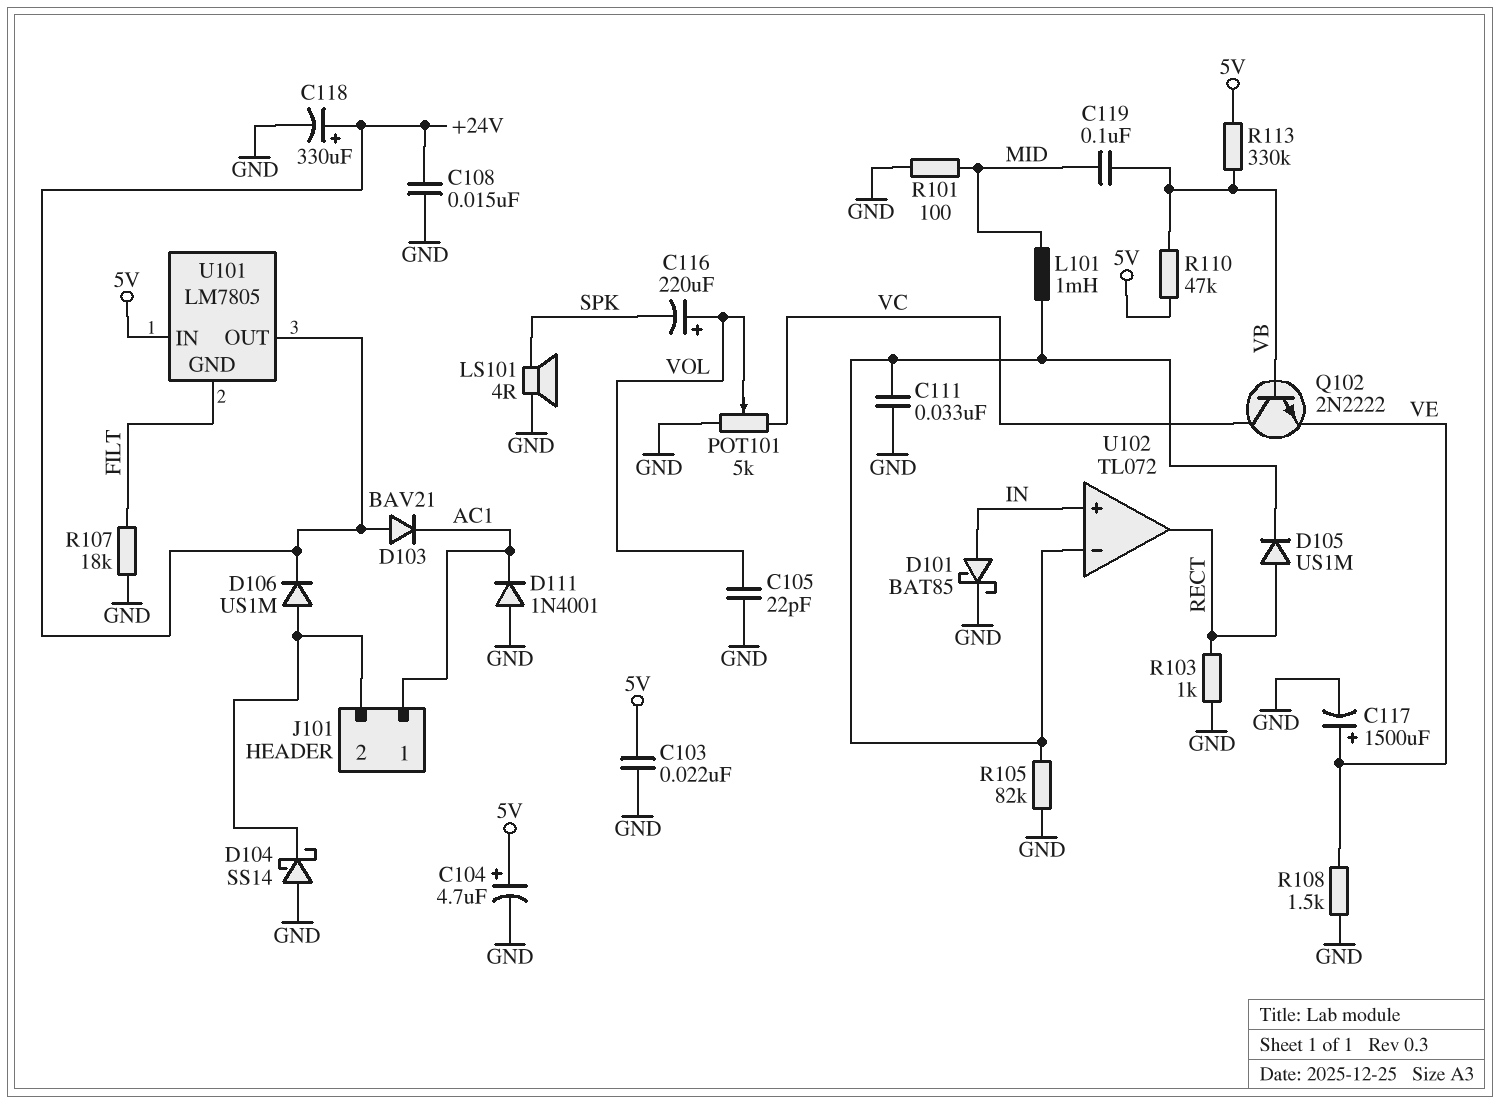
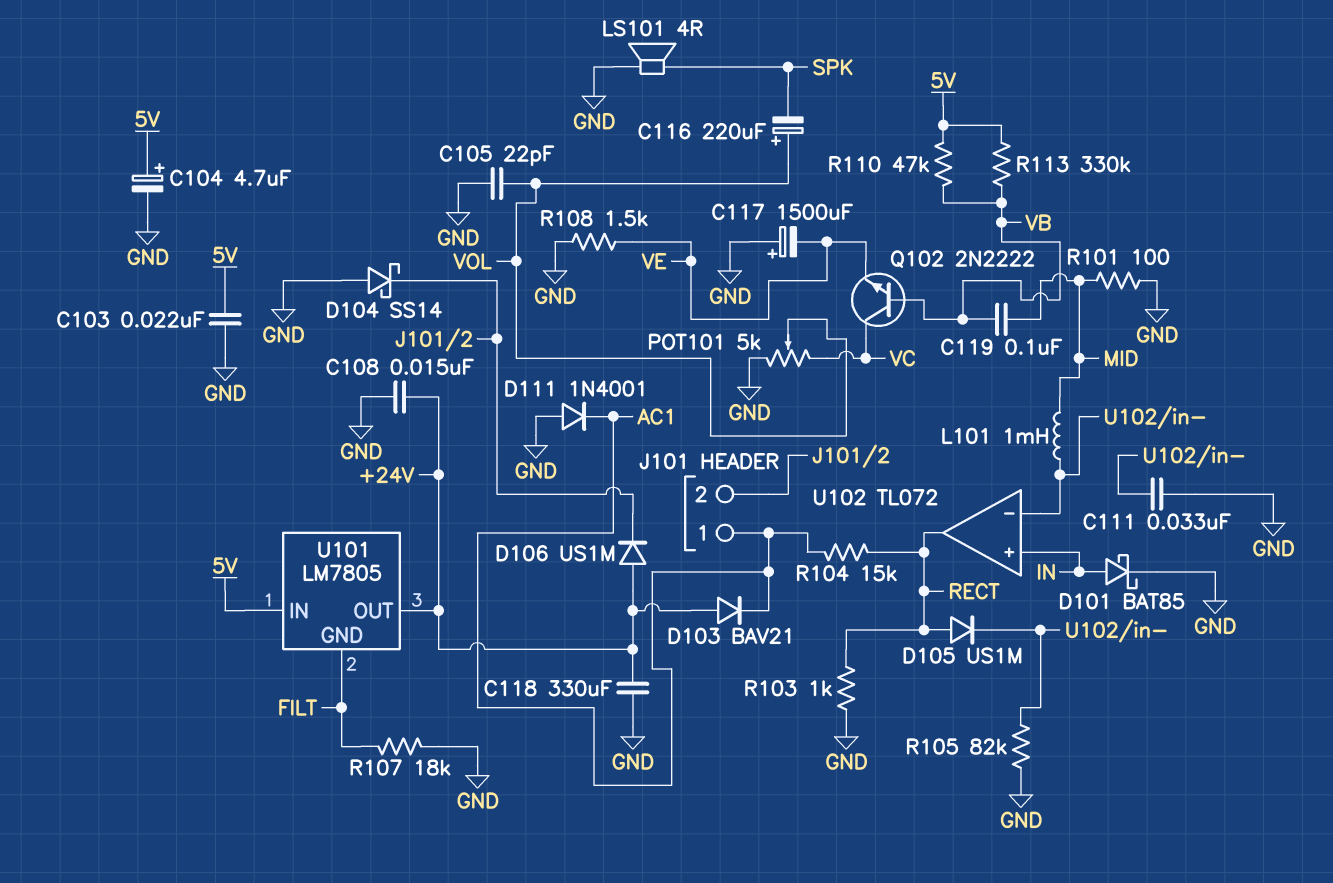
C117: 1500uF (plus VE, minus GND) -> 1500uF (plus GND, minus VE)
C118: 330uF (plus +24V, minus GND) -> 330uF (+24V, GND)
D106: diode US1M (A J101/2, K +24V) -> diode US1M (A +24V, K J101/2)
R104: none -> 15k (AC1, RECT)

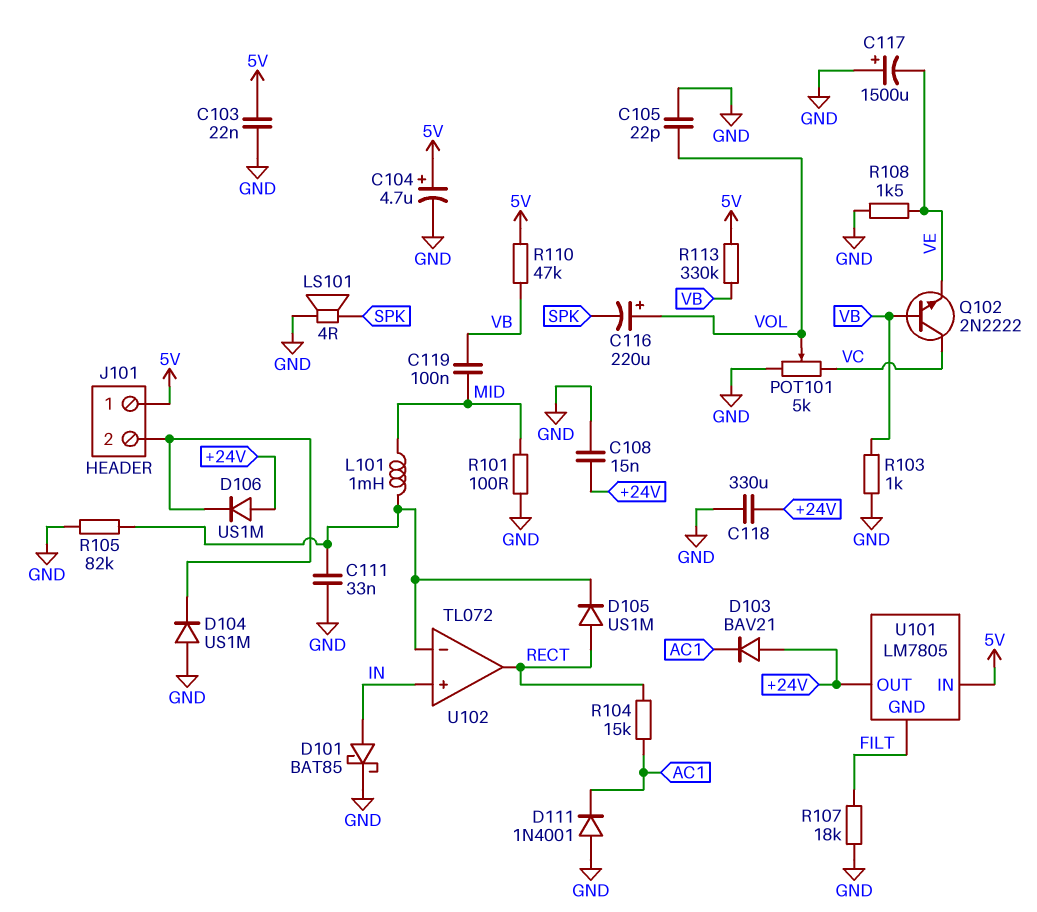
D104: schottky SS14 (A GND, K J101/2) -> diode US1M (A GND, K J101/2)
J101 pin 1: AC1 -> 5V
R103: 1k (GND, RECT) -> 1k (GND, VB)

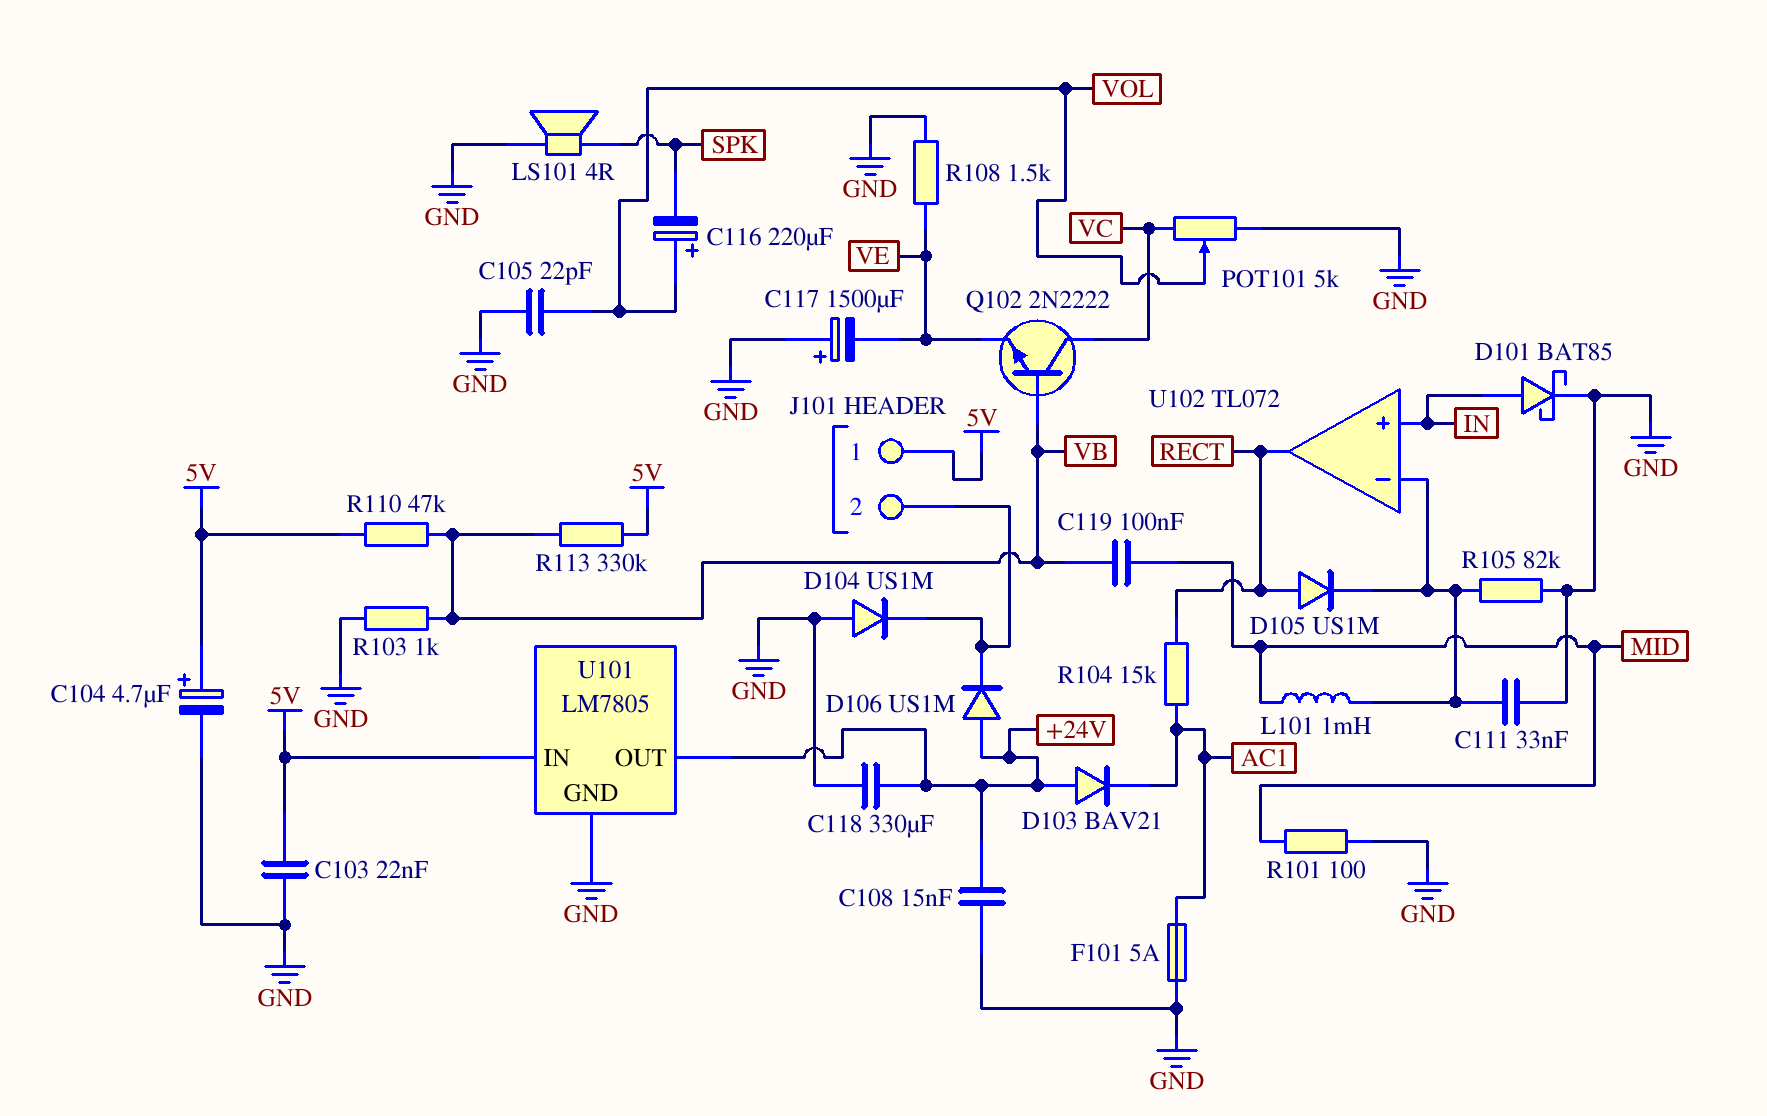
D111: diode 1N4001 (A GND, K AC1) -> none
F101: none -> 5A (AC1, GND)
R107: 18k (FILT, GND) -> none
U101 pin GND: FILT -> GND

